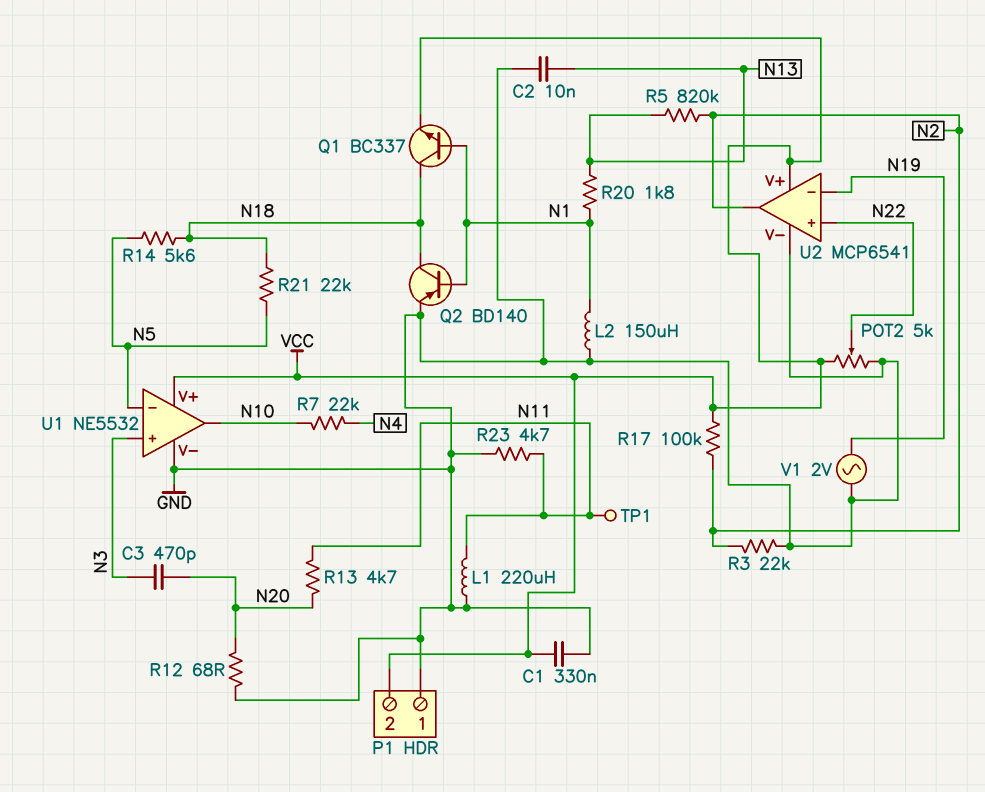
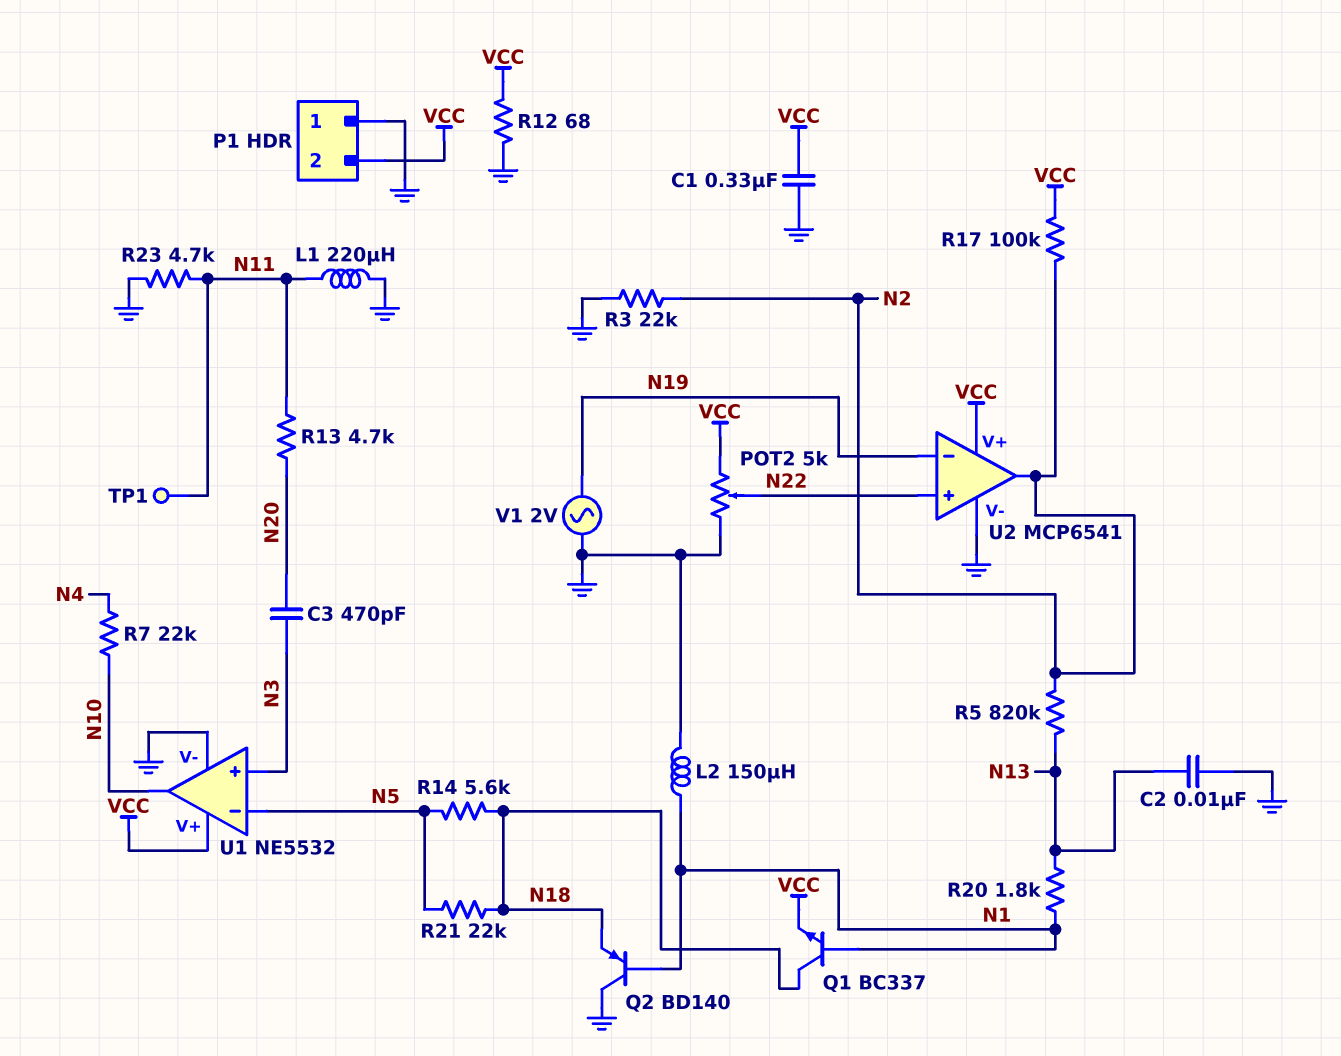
Q2: PNP BD140 (B N1, C N18, E GND) -> PNP BD140 (B N1, C GND, E N18)
R12: 68 (GND, N20) -> 68 (GND, VCC)

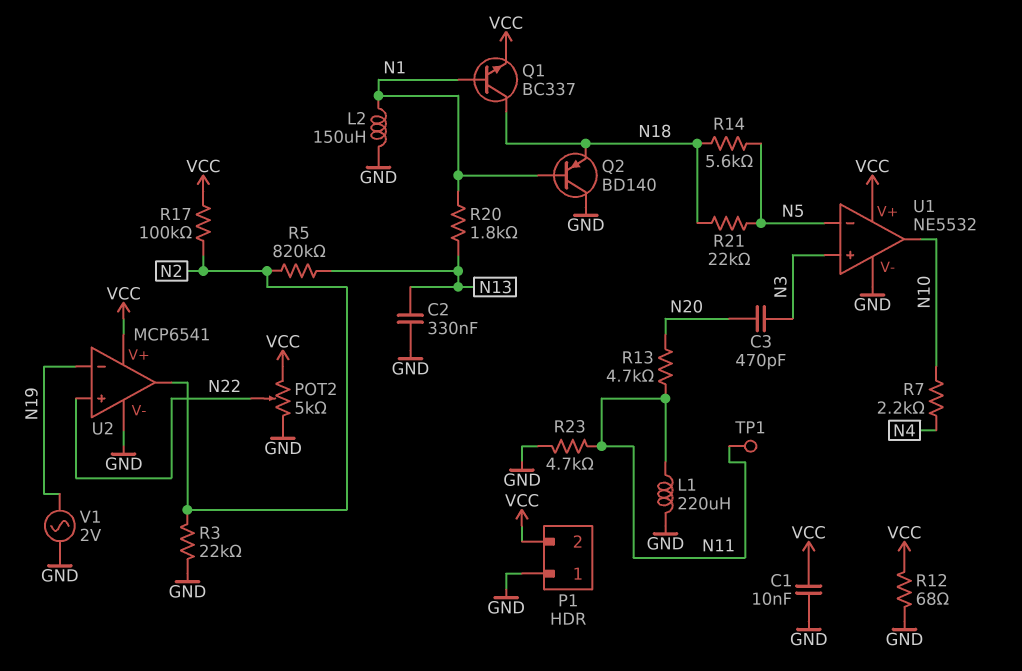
C1: 330nF (GND, VCC) -> 10nF (GND, VCC)
C2: 10nF (GND, N13) -> 330nF (GND, N13)
R7: 22k (N4, N10) -> 2.2k (N4, N10)

